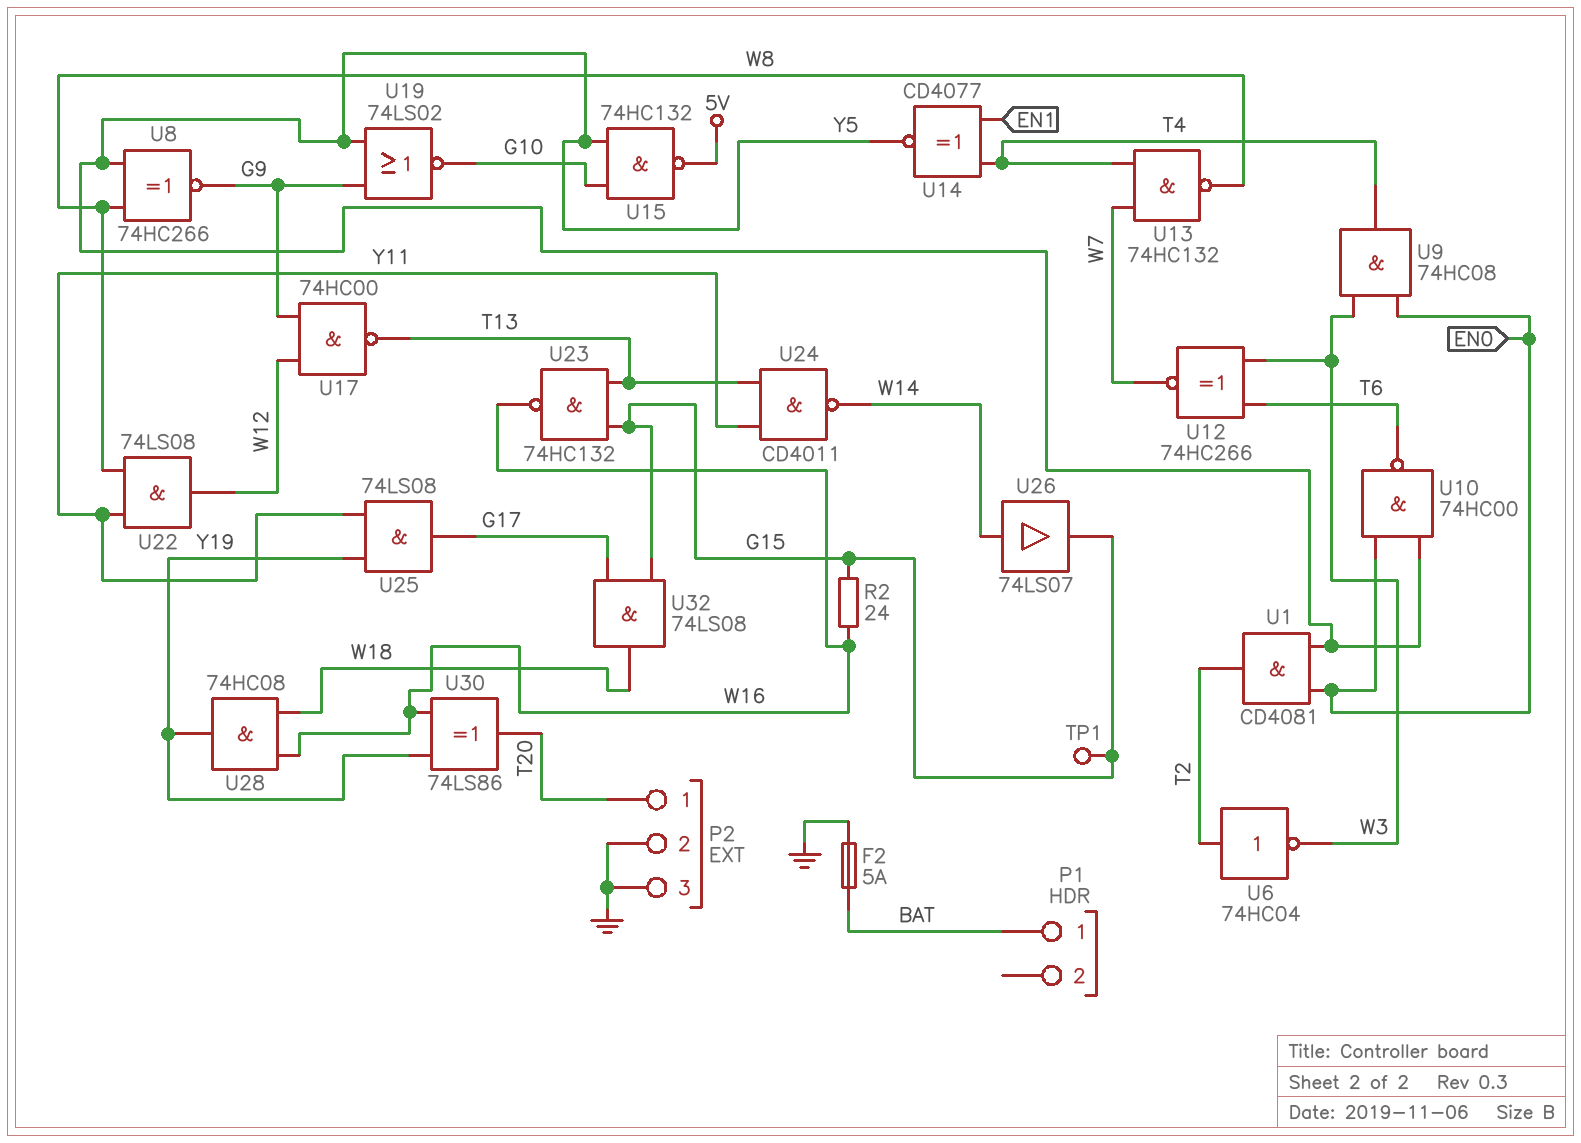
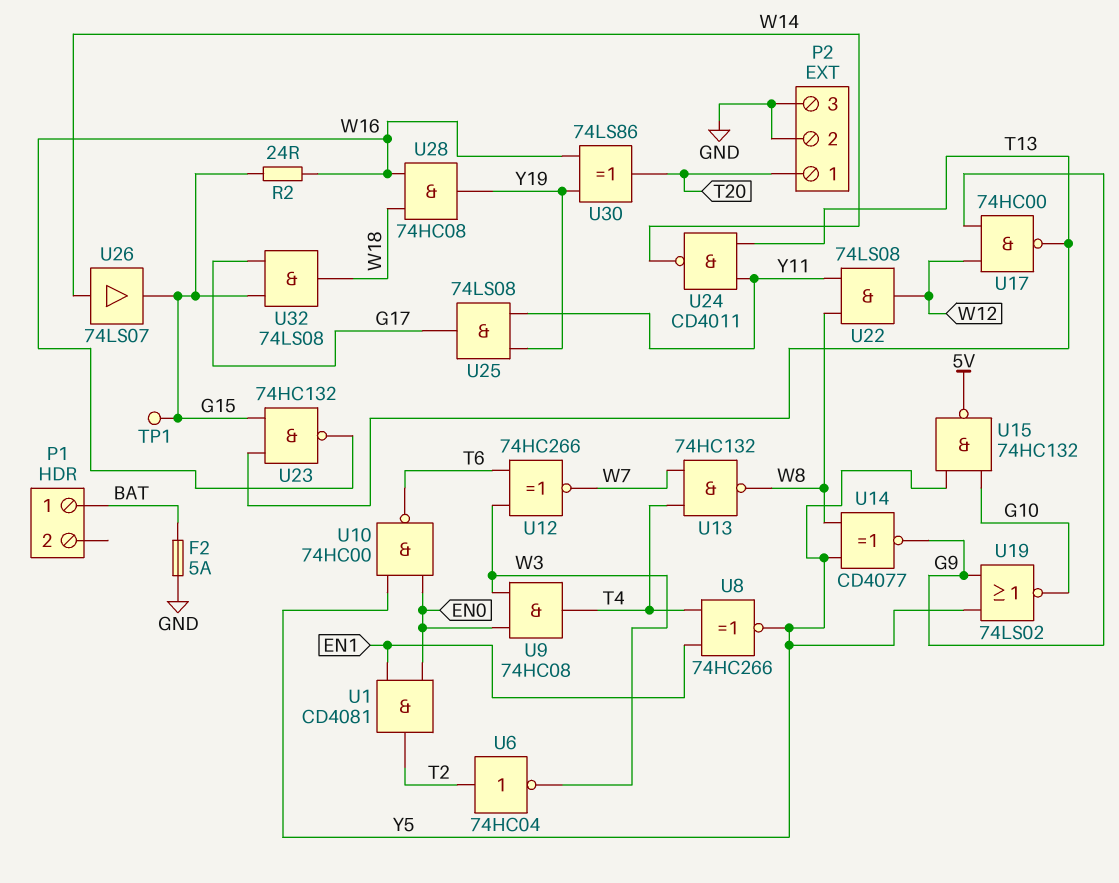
U1: AND CD4081 (in EN0, in Y5, out T2) -> AND CD4081 (in EN0, in EN1, out T2)
U8: XNOR 74HC266 (in W8, in Y5, out G9) -> XNOR 74HC266 (in EN1, in T4, out Y5)
U14: XNOR CD4077 (in EN1, in T4, out Y5) -> XNOR CD4077 (in W8, in Y5, out G9)

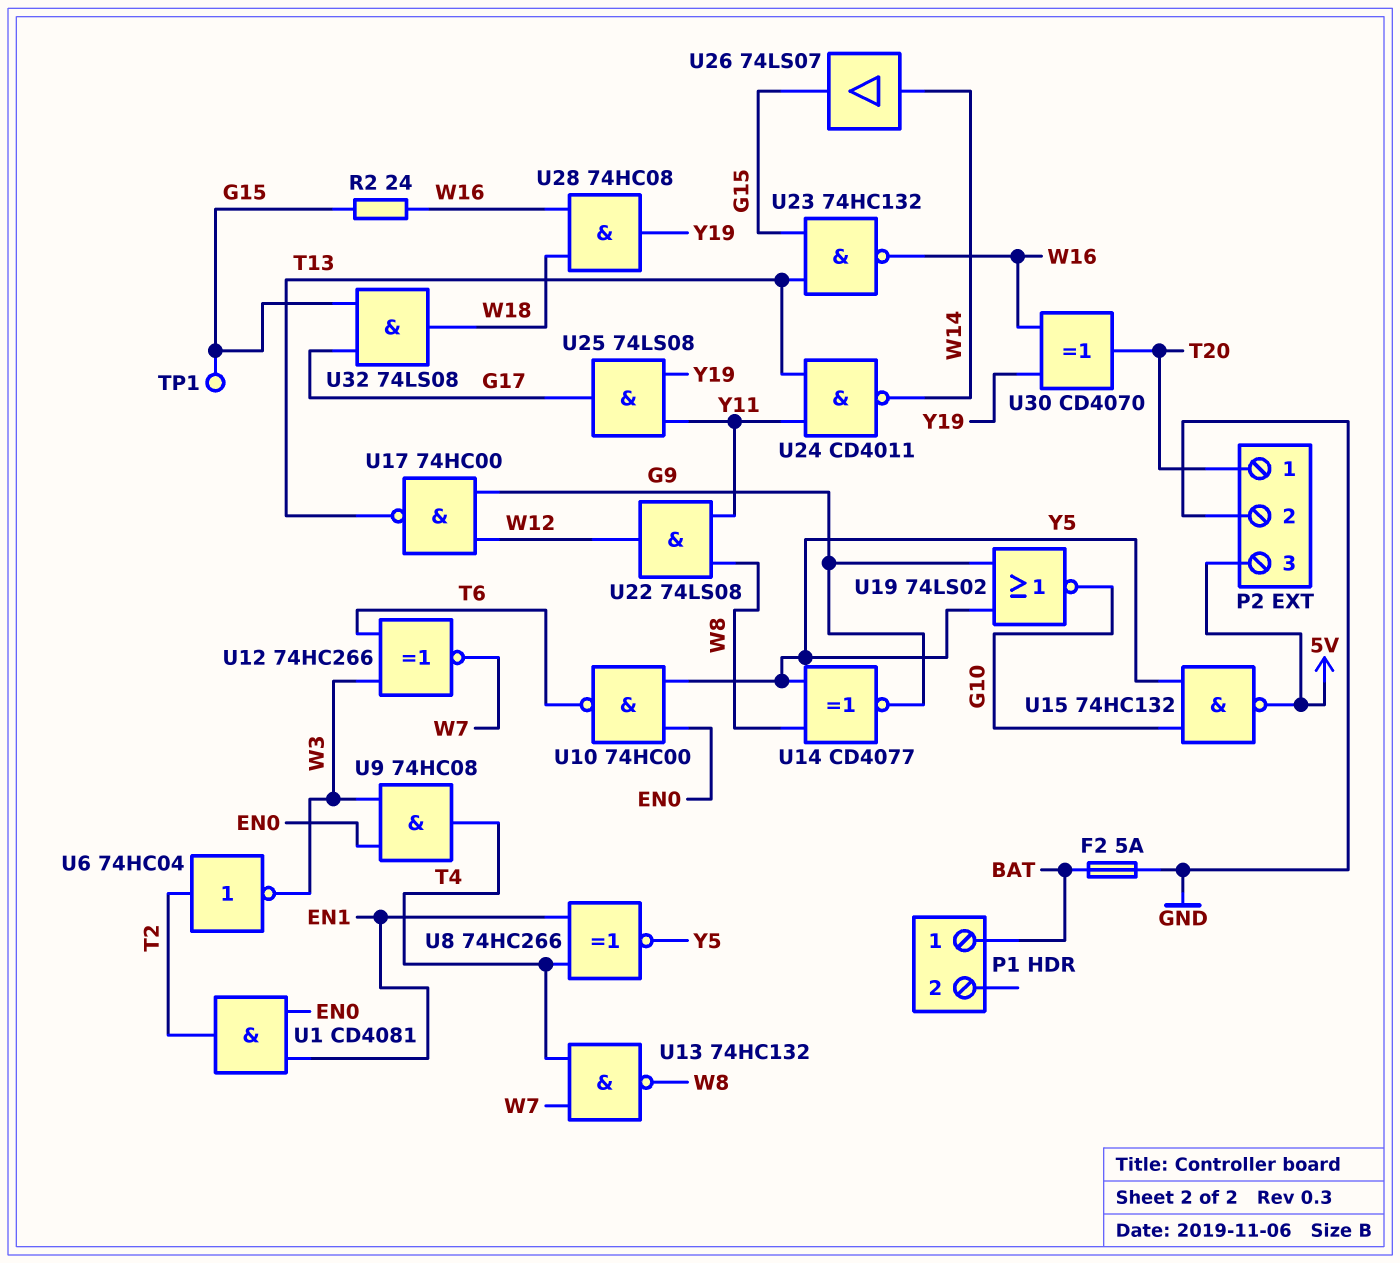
P2 pin 3: GND -> 5V
U30: XOR 74LS86 (in W16, in Y19, out T20) -> XOR CD4070 (in W16, in Y19, out T20)

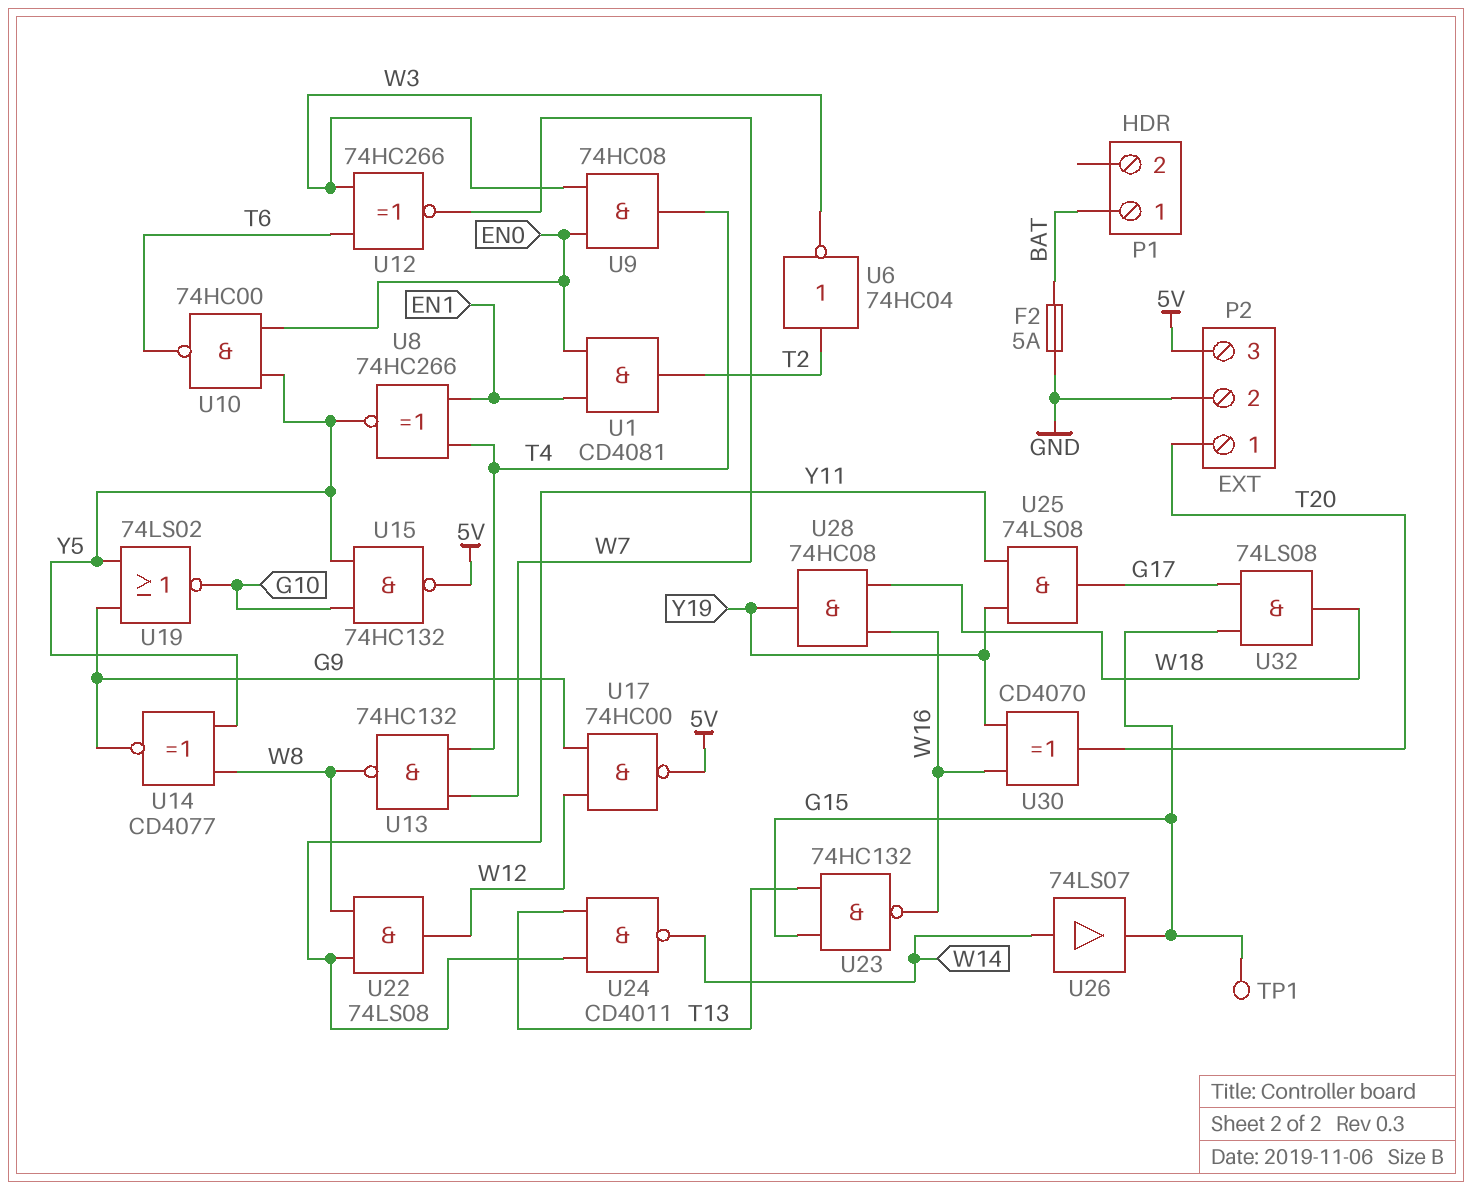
R2: 24 (G15, W16) -> none
U17: NAND 74HC00 (in G9, in W12, out T13) -> NAND 74HC00 (in G9, in W12, out 5V)

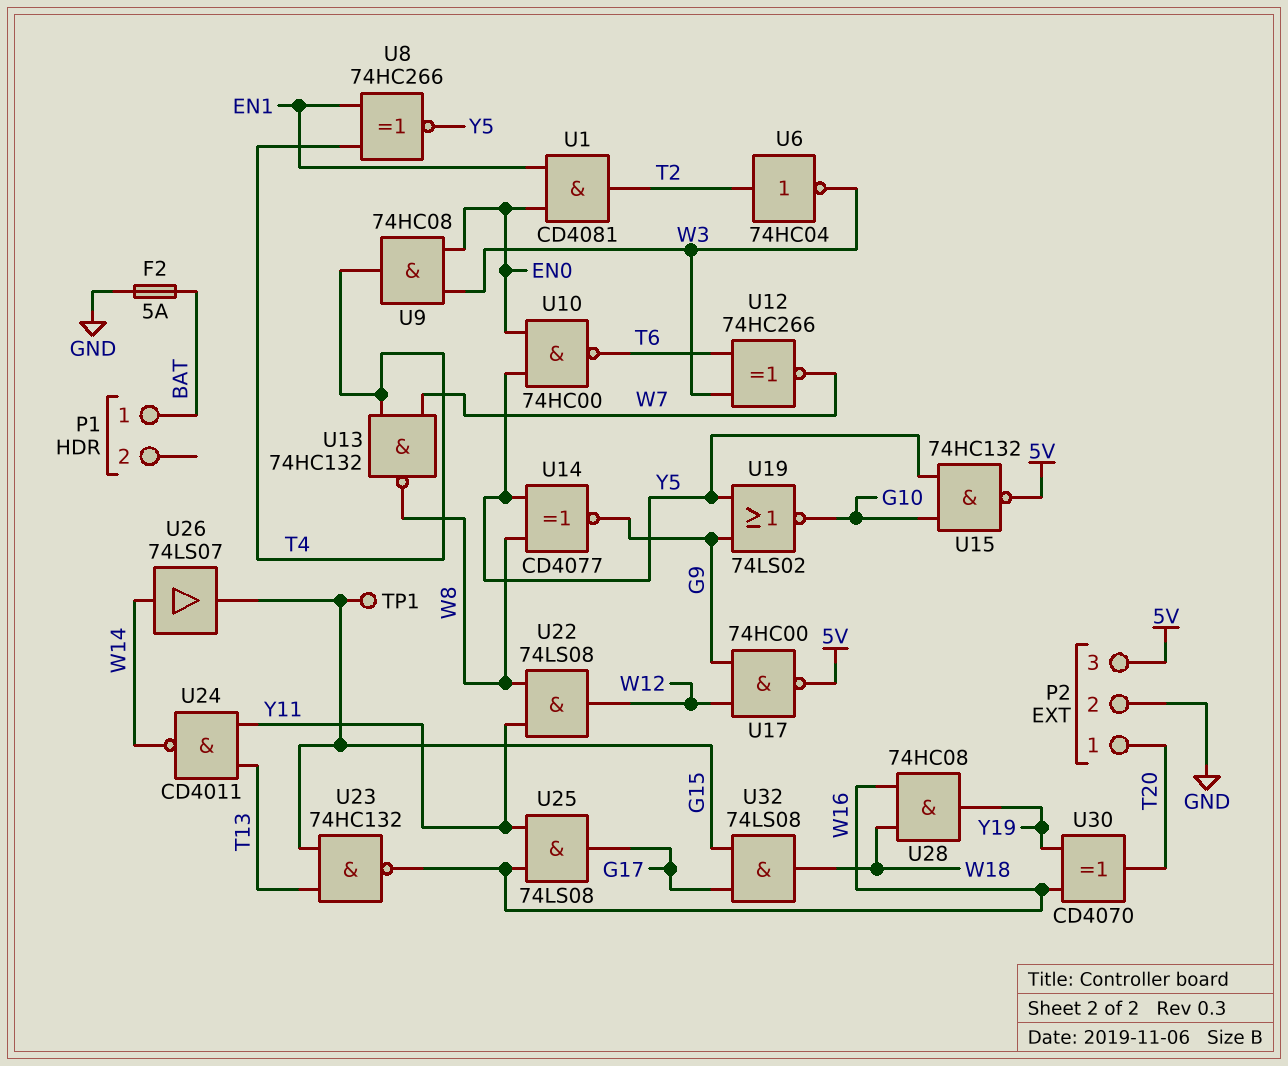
U25: AND 74LS08 (in Y11, in Y19, out G17) -> AND 74LS08 (in W16, in Y11, out G17)

